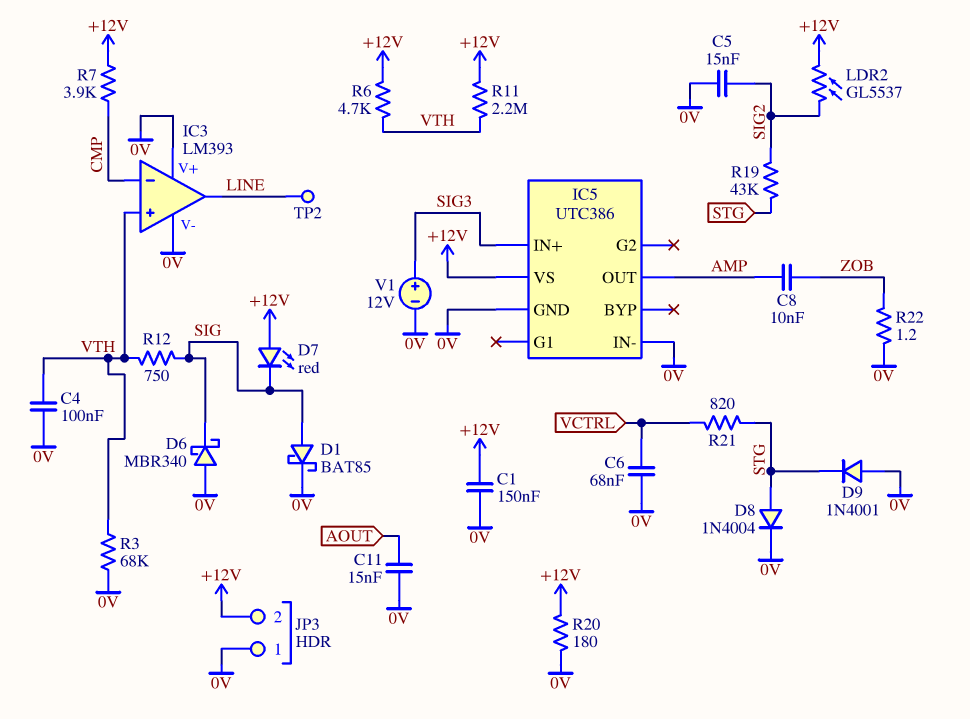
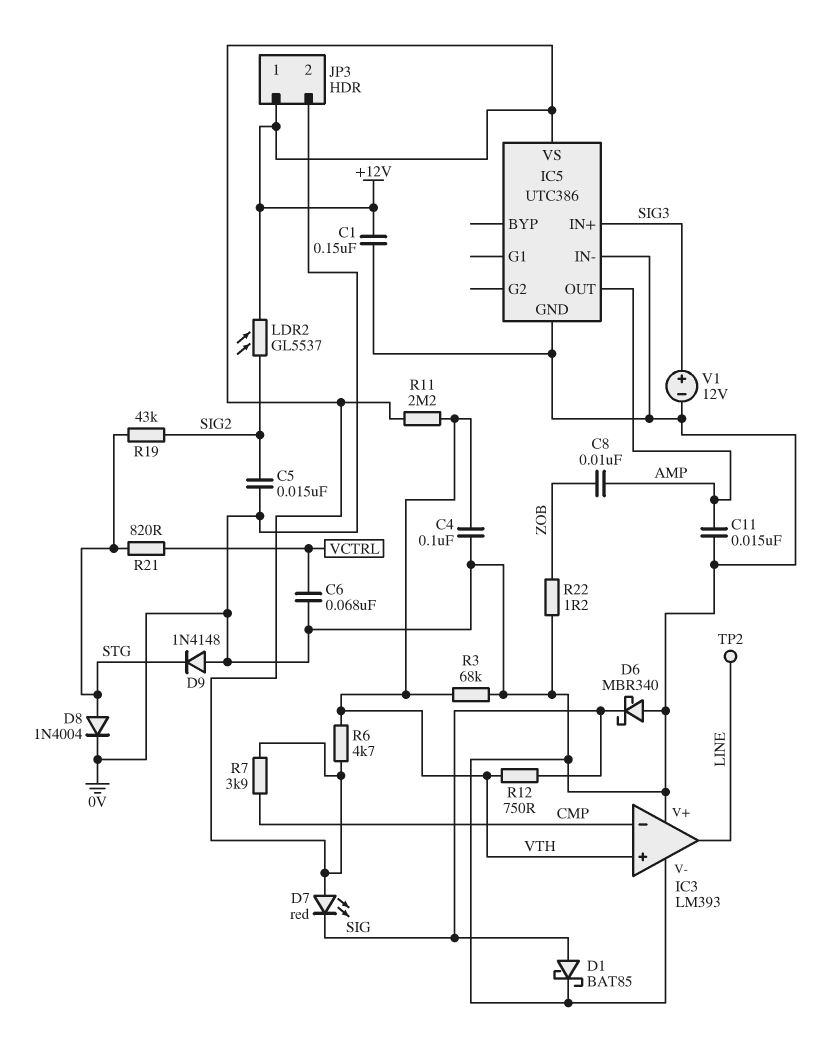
C11: 15nF (0V, AOUT) -> 15nF (0V, AMP)
D9: diode 1N4001 (A 0V, K STG) -> diode 1N4148 (A 0V, K STG)
JP3 pin 1: 0V -> +12V
JP3 pin 2: +12V -> 0V
R20: 180 (+12V, 0V) -> none

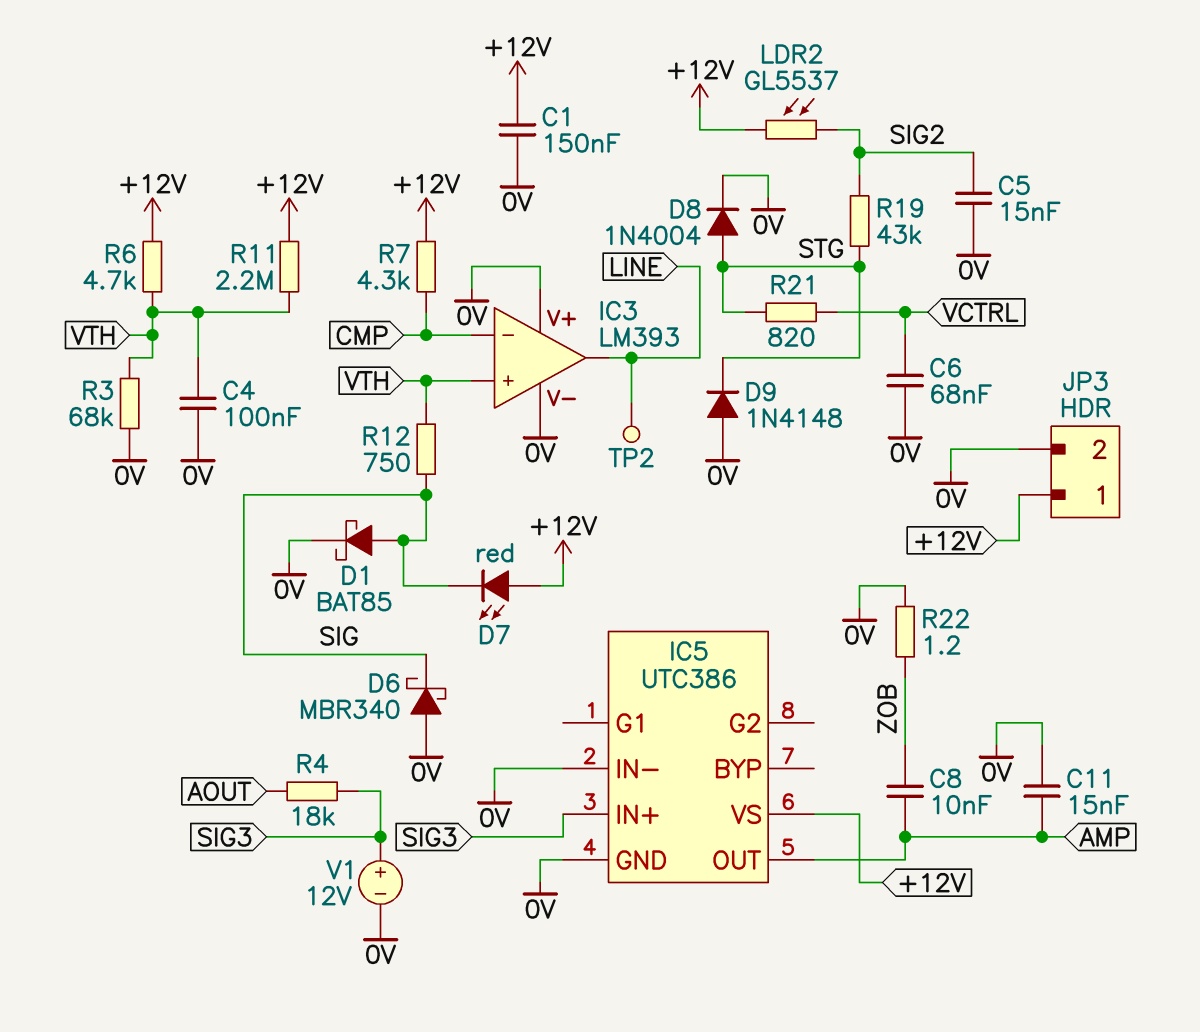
R4: none -> 18k (AOUT, SIG3)
R7: 3.9k (+12V, CMP) -> 4.3k (+12V, CMP)

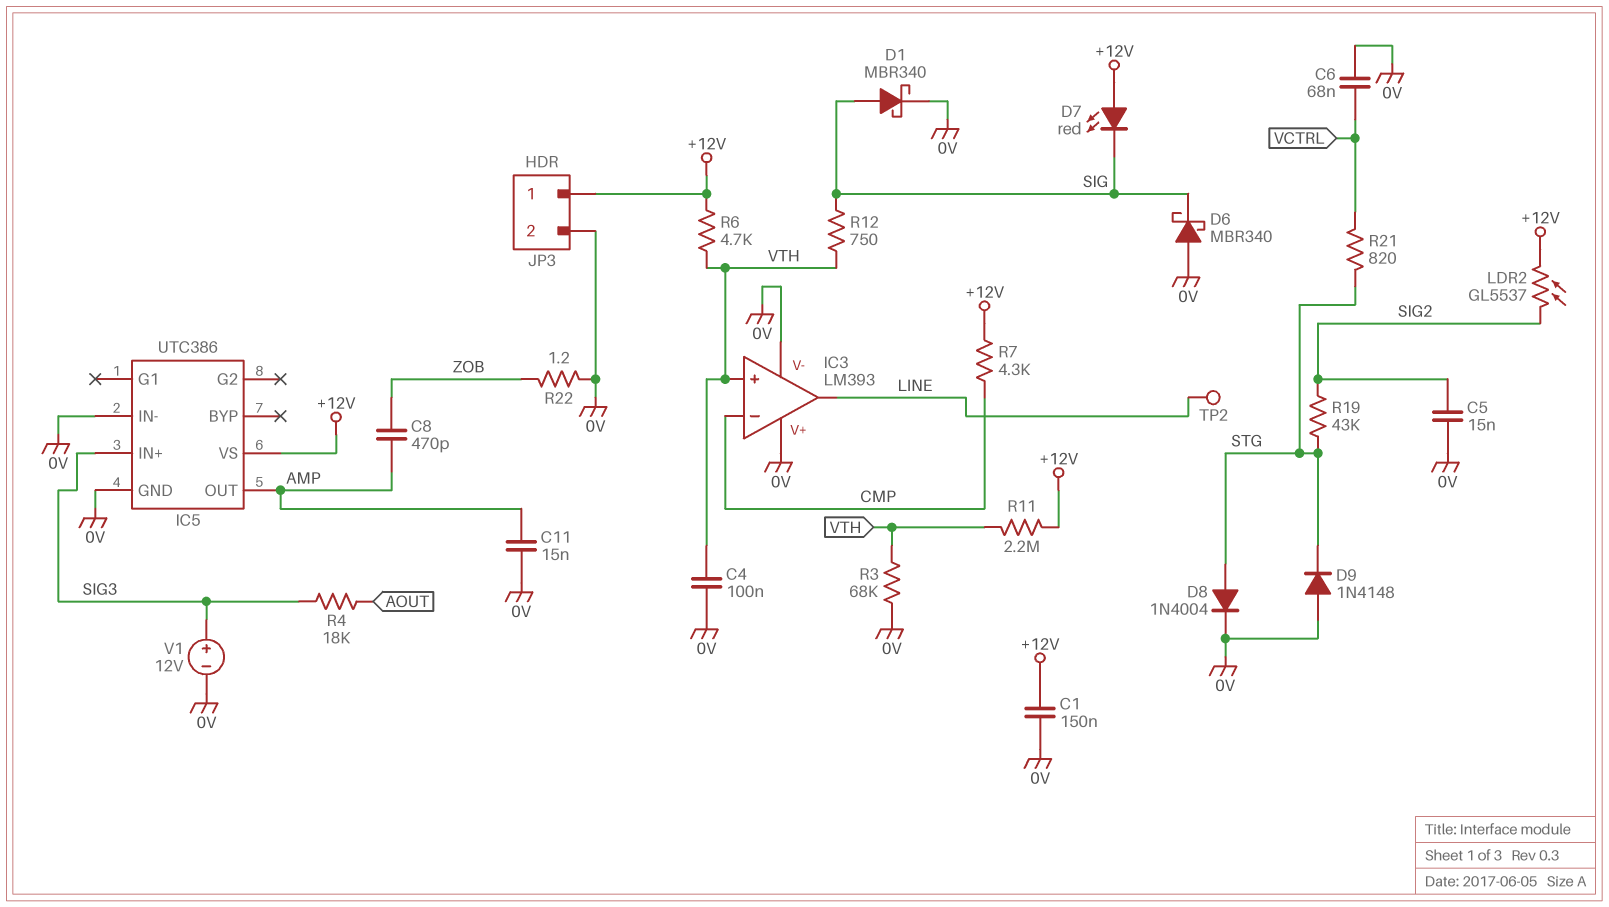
C8: 10nF (AMP, ZOB) -> 470pF (AMP, ZOB)
D1: schottky BAT85 (A SIG, K 0V) -> schottky MBR340 (A SIG, K 0V)

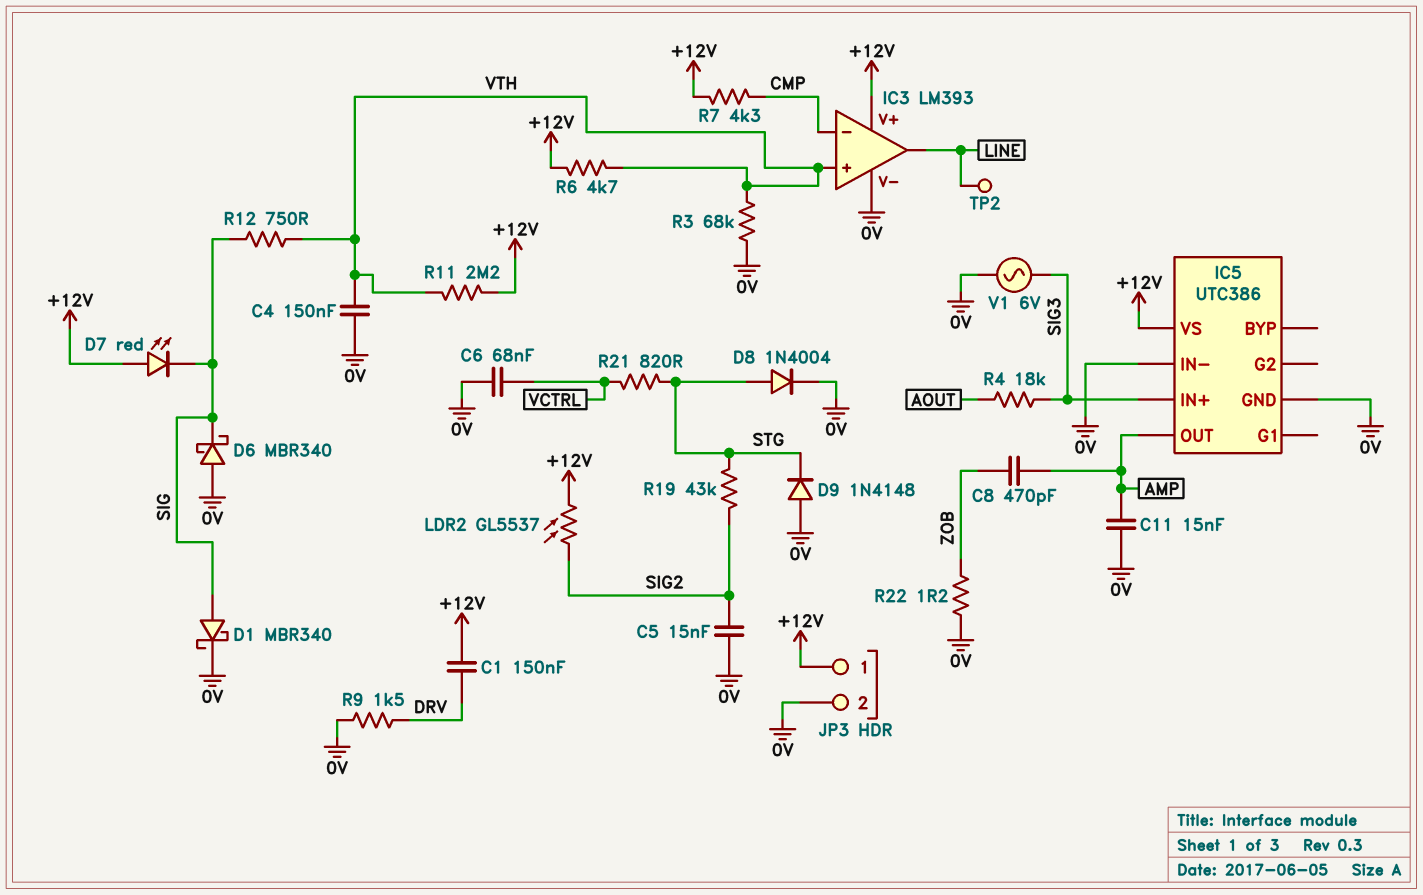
C1: 150nF (+12V, 0V) -> 150nF (+12V, DRV)
C4: 100nF (0V, VTH) -> 150nF (0V, VTH)
IC3 pin V+: 0V -> +12V
R9: none -> 1.5k (0V, DRV)
V1: 12V (plus SIG3, minus 0V) -> AC 6V (0V, SIG3)

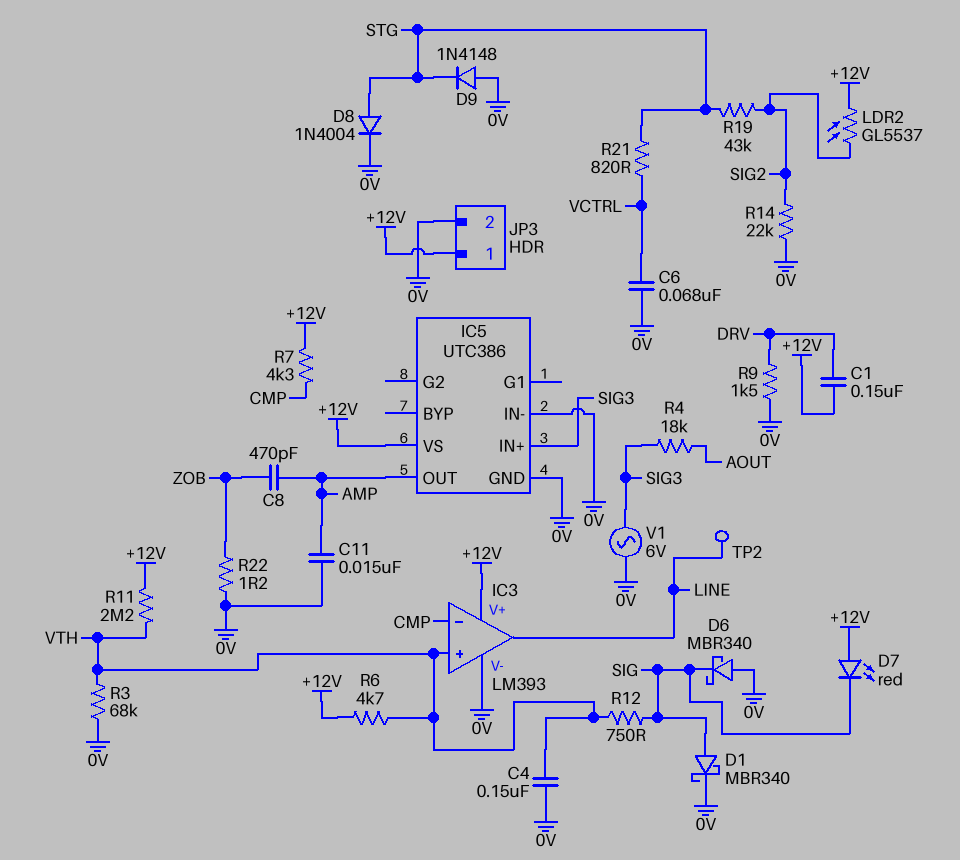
C5: 15nF (0V, SIG2) -> none
R14: none -> 22k (0V, SIG2)

